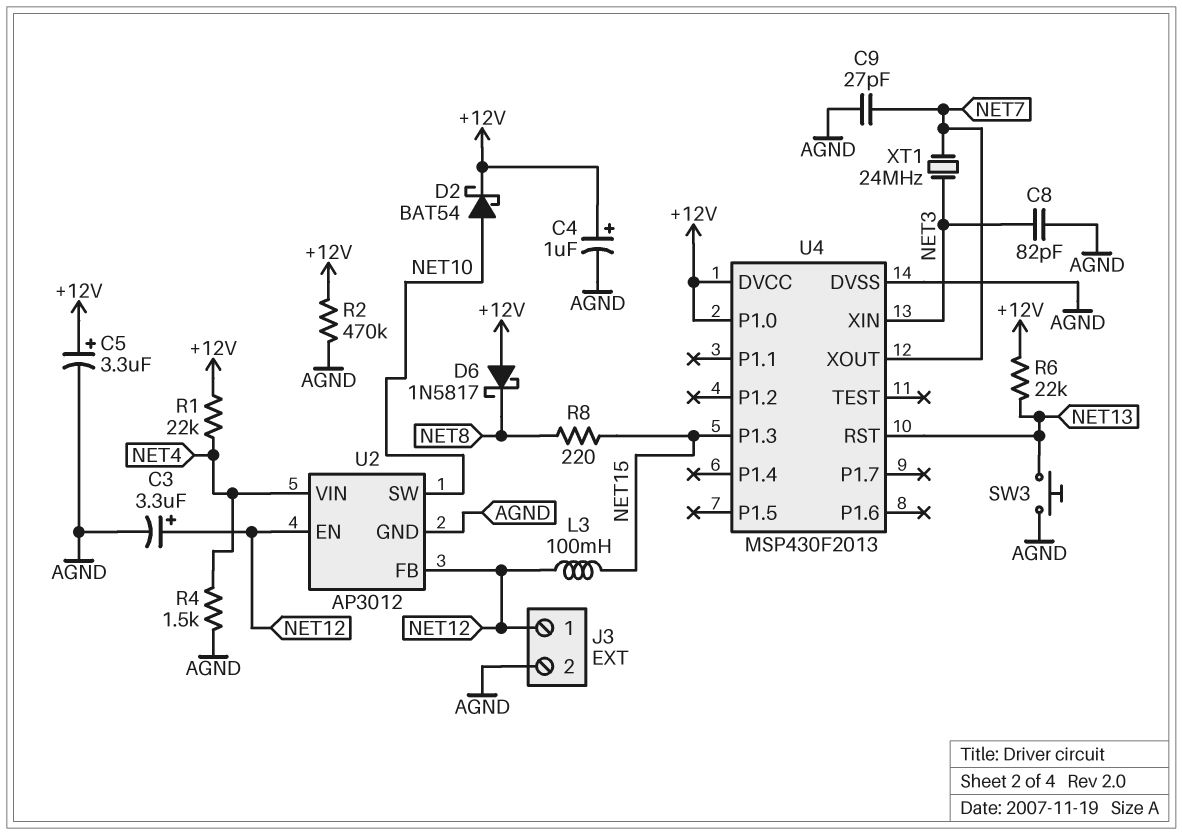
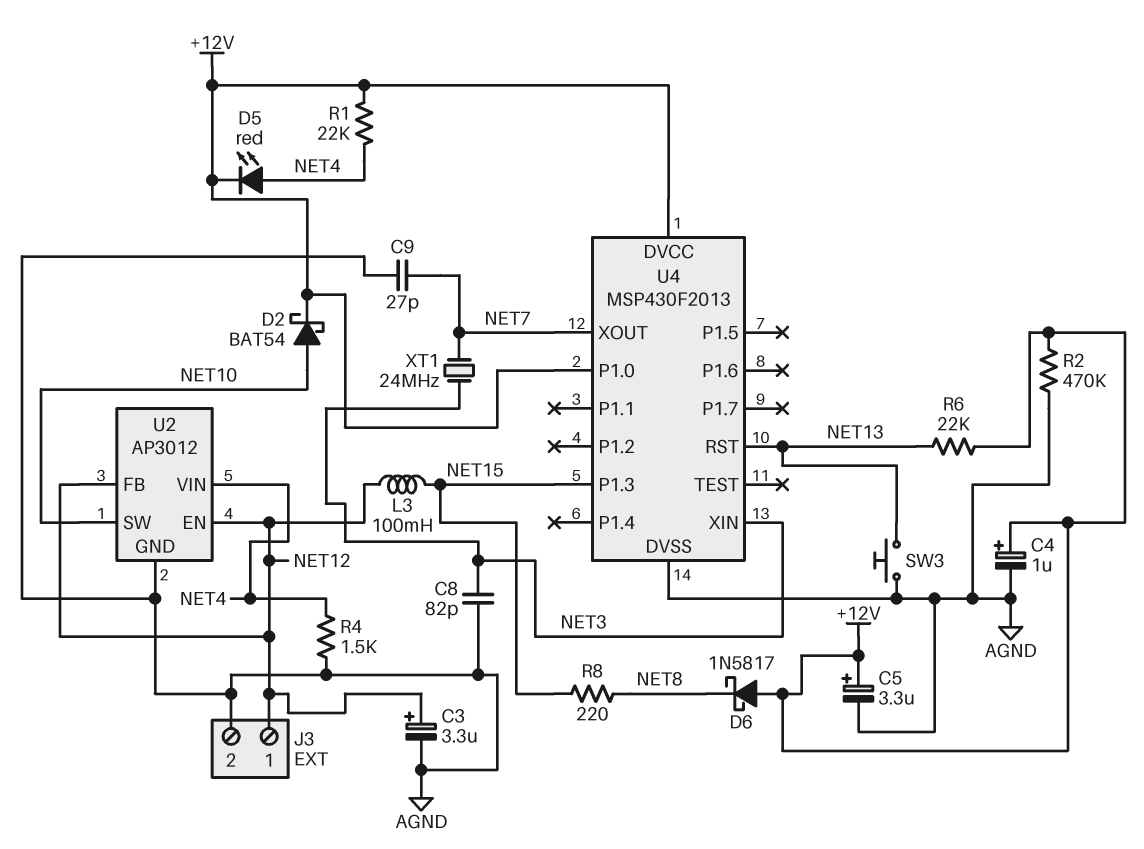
D5: none -> LED red (A NET4, K +12V)

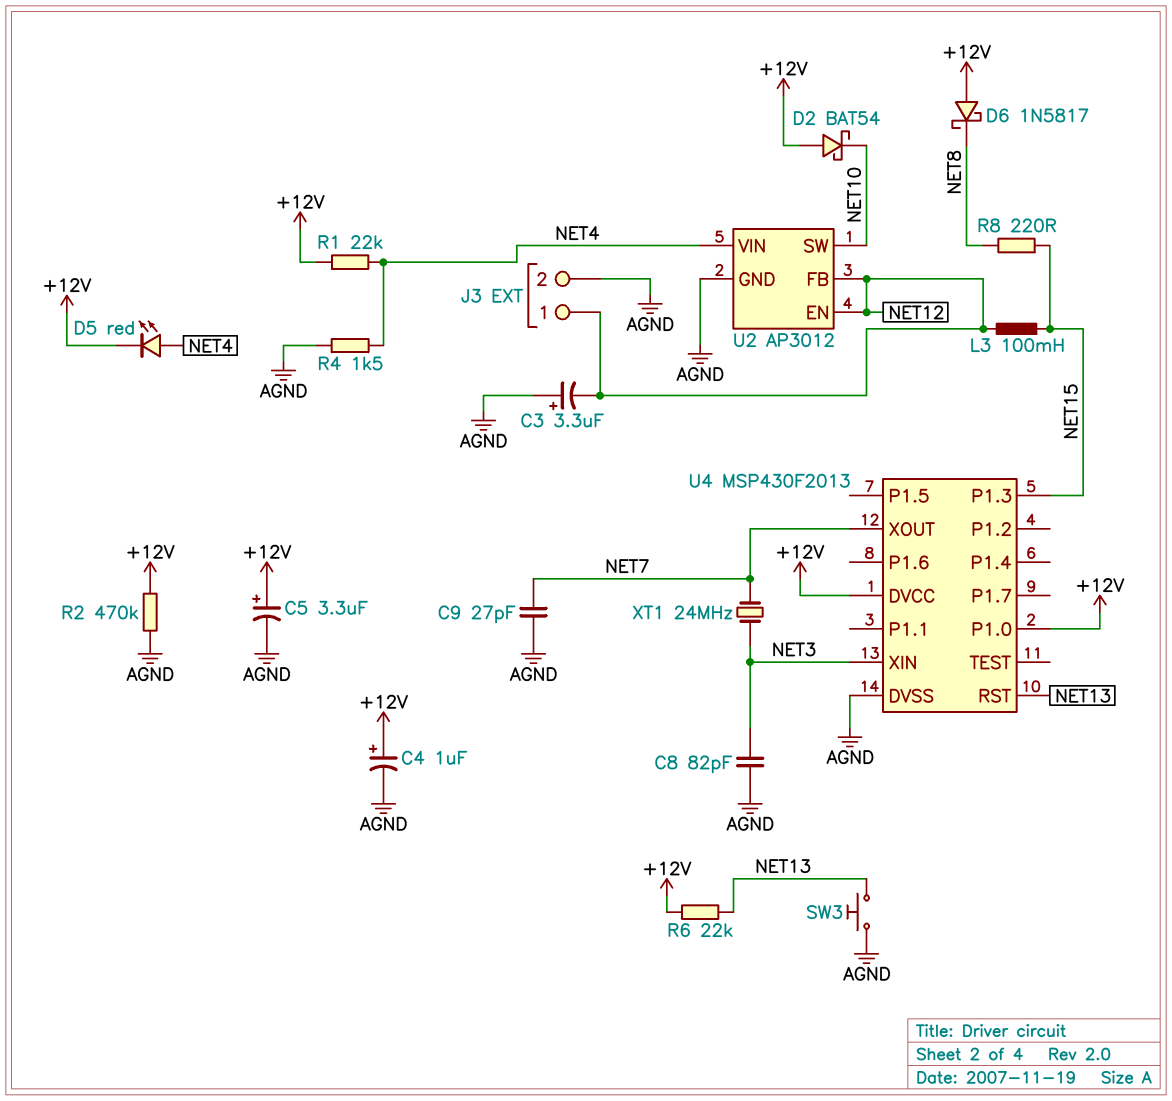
C3: 3.3uF (plus NET12, minus AGND) -> 3.3uF (plus AGND, minus NET12)
D2: schottky BAT54 (A NET10, K +12V) -> schottky BAT54 (A +12V, K NET10)

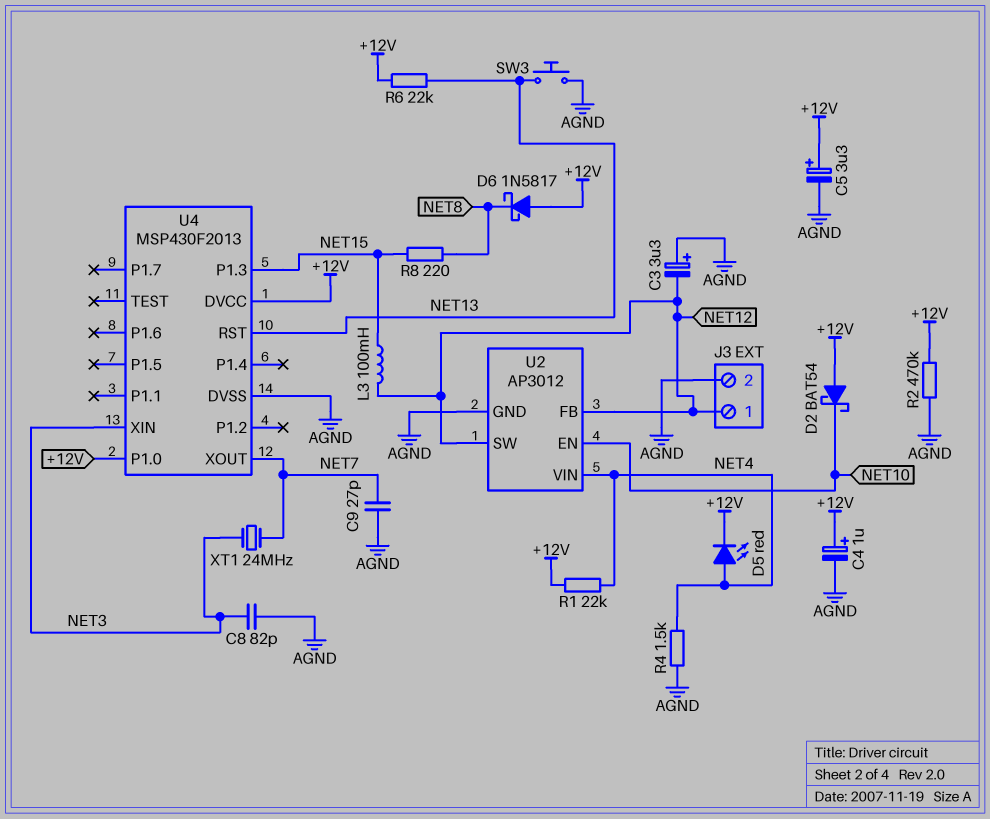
U2 pin EN: NET12 -> NET10
U2 pin SW: NET10 -> NET12

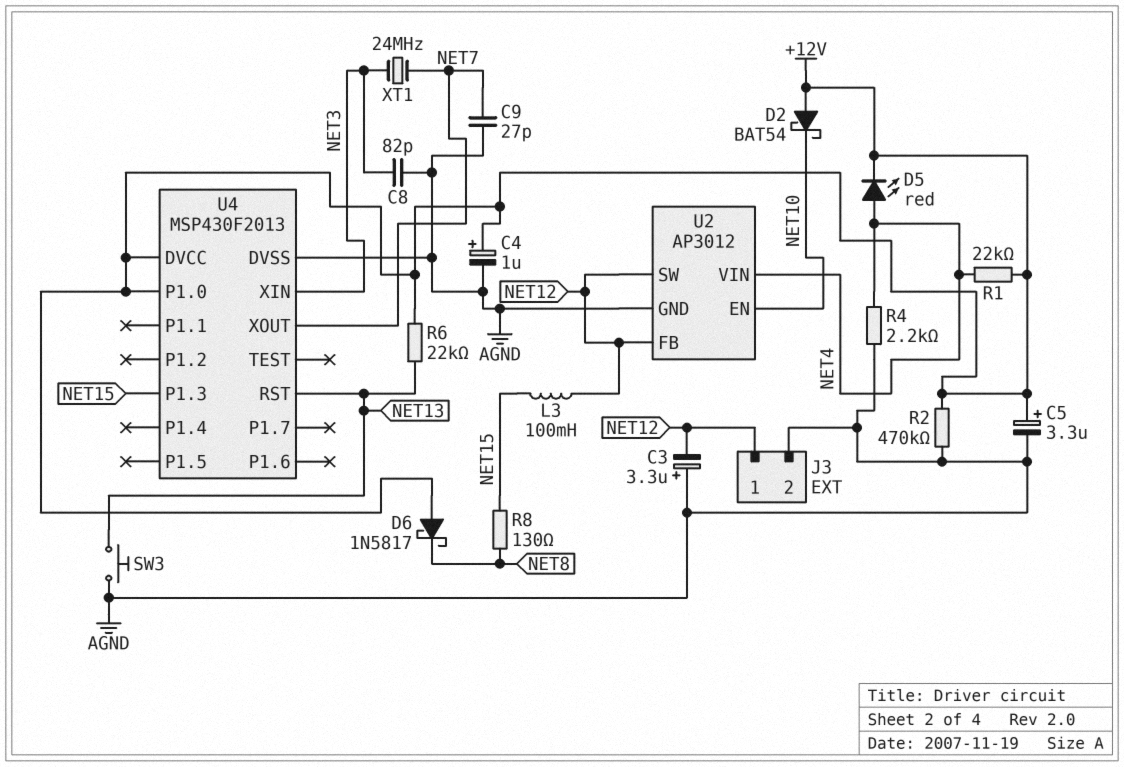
R4: 1.5k (AGND, NET4) -> 2.2k (AGND, NET4)
R8: 220 (NET8, NET15) -> 130 (NET8, NET15)

